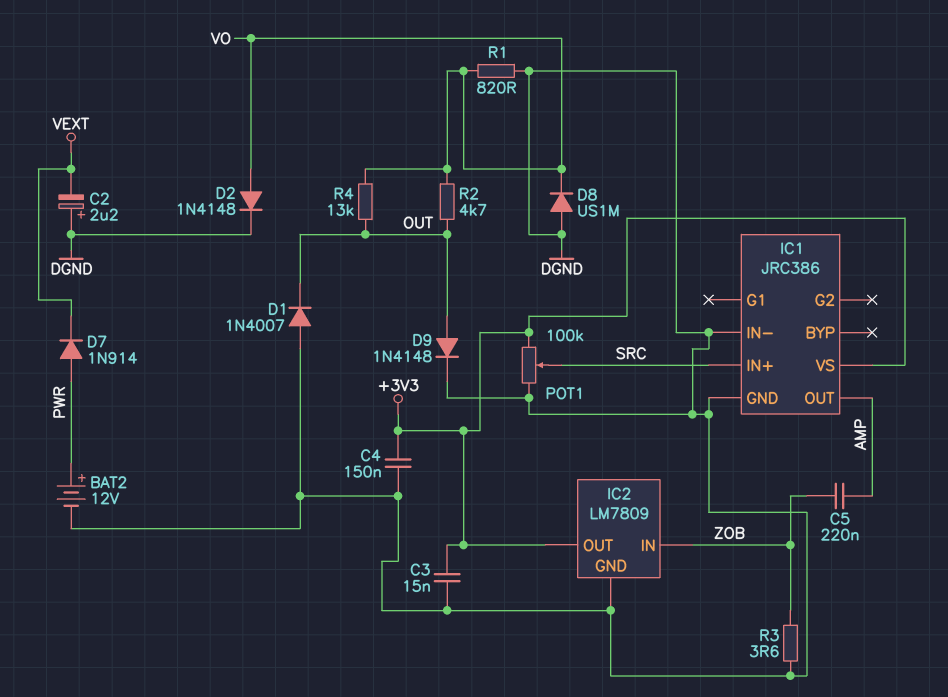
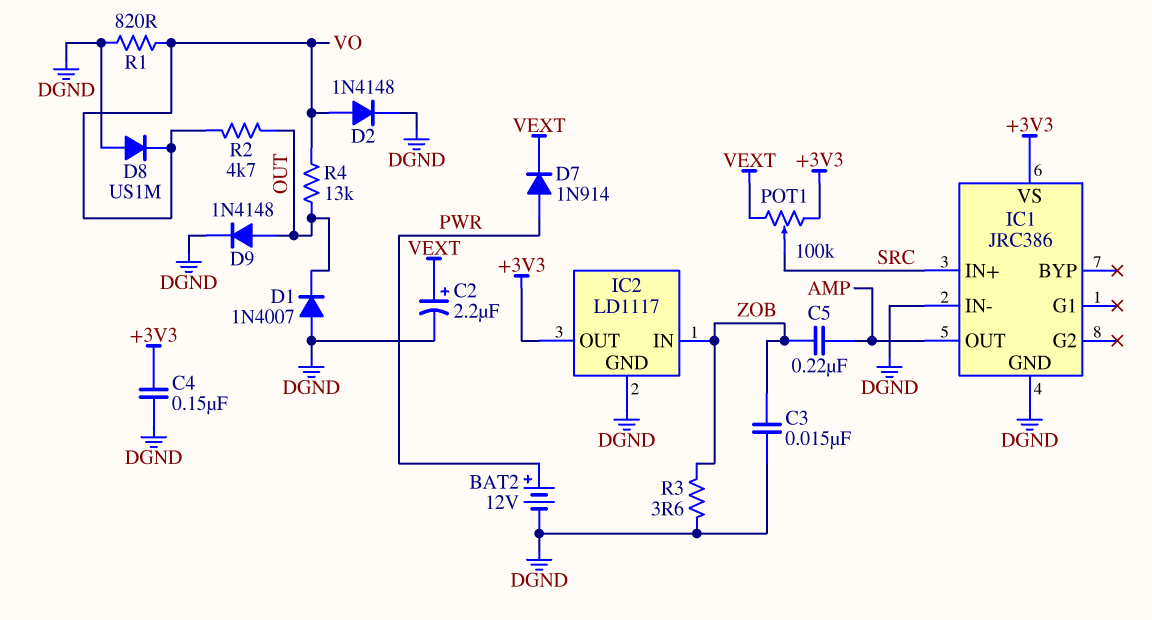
C2: 2.2uF (plus DGND, minus VEXT) -> 2.2uF (plus VEXT, minus DGND)
C3: 15nF (+3V3, DGND) -> 15nF (DGND, ZOB)
IC2: LM7809 -> LD1117
POT1: 100k (+3V3, DGND, wiper SRC) -> 100k (+3V3, VEXT, wiper SRC)

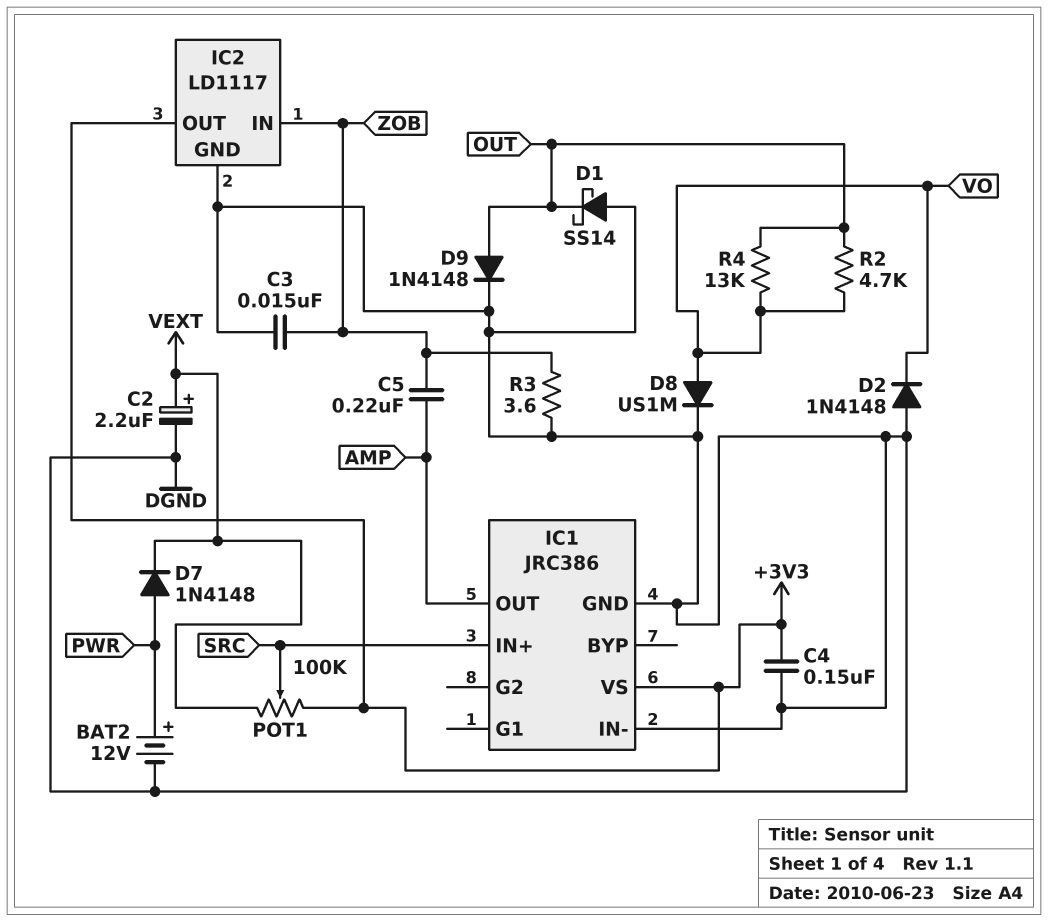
D1: diode 1N4007 (A DGND, K OUT) -> schottky SS14 (A DGND, K OUT)
D2: diode 1N4148 (A VO, K DGND) -> diode 1N4148 (A DGND, K VO)
D7: diode 1N914 (A PWR, K VEXT) -> diode 1N4148 (A PWR, K VEXT)
D8: diode US1M (A DGND, K VO) -> diode US1M (A VO, K DGND)
R1: 820 (DGND, VO) -> none

